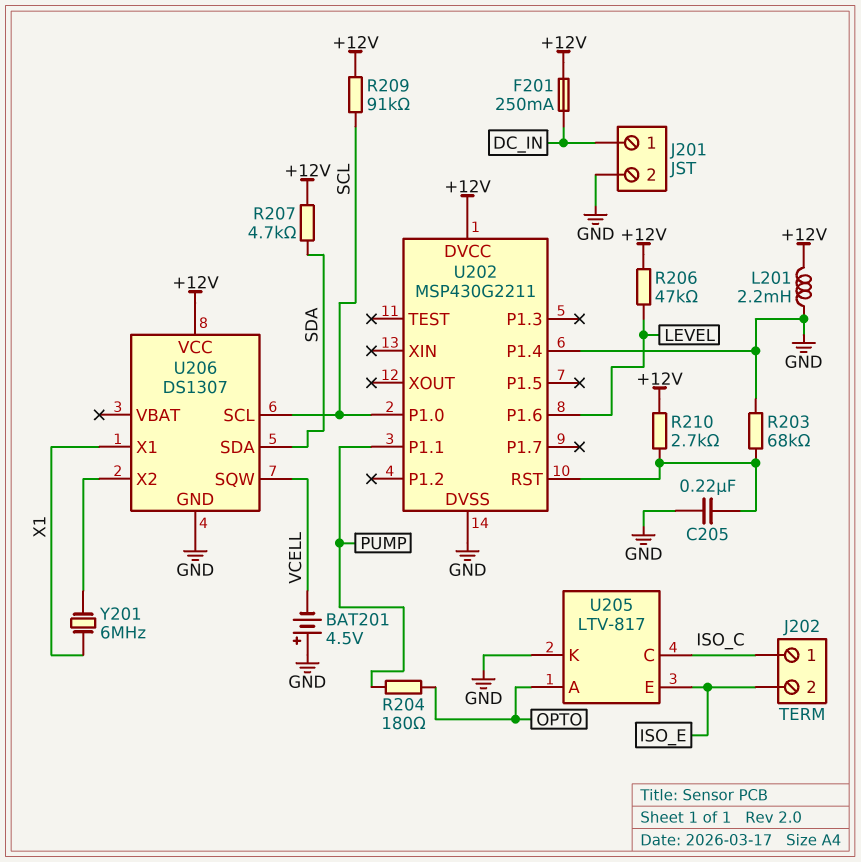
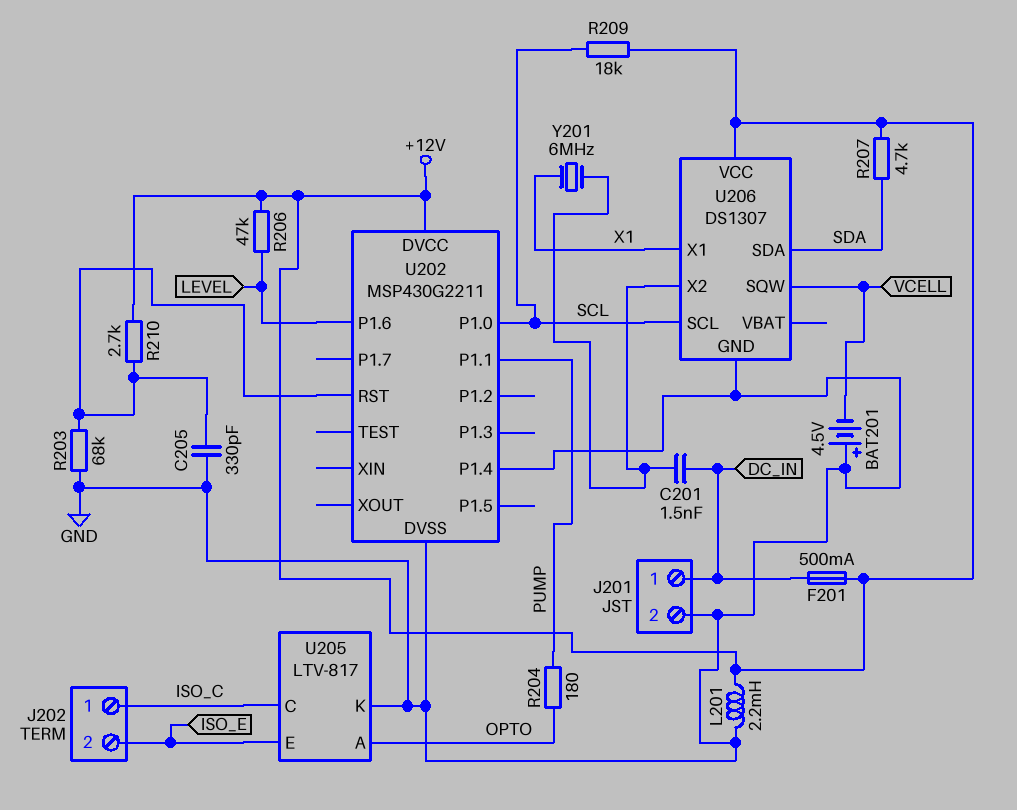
C201: none -> 1.5nF (DC_IN, U206/X2)
C205: 220nF (GND, U202/RST) -> 330pF (GND, U202/RST)
F201: 250mA (+12V, DC_IN) -> 500mA (+12V, DC_IN)
R209: 91k (+12V, SCL) -> 18k (+12V, SCL)

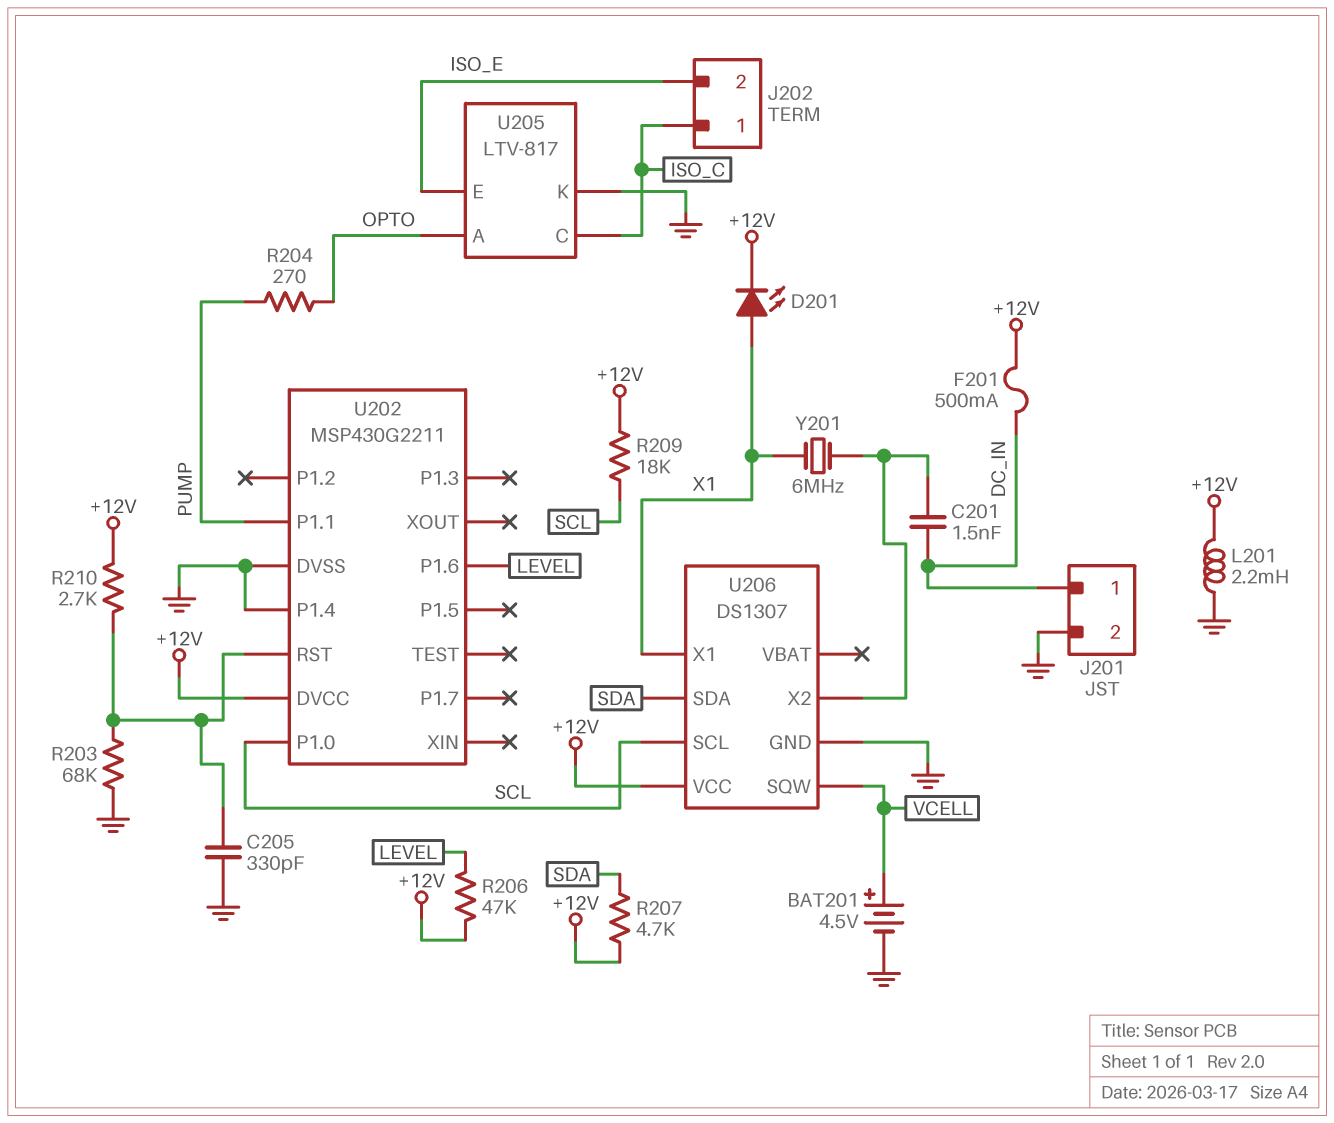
BAT201: 4.5V (plus GND, minus VCELL) -> 4.5V (plus VCELL, minus GND)
D201: none -> LED (A X1, K +12V)
R204: 180 (OPTO, PUMP) -> 270 (OPTO, PUMP)

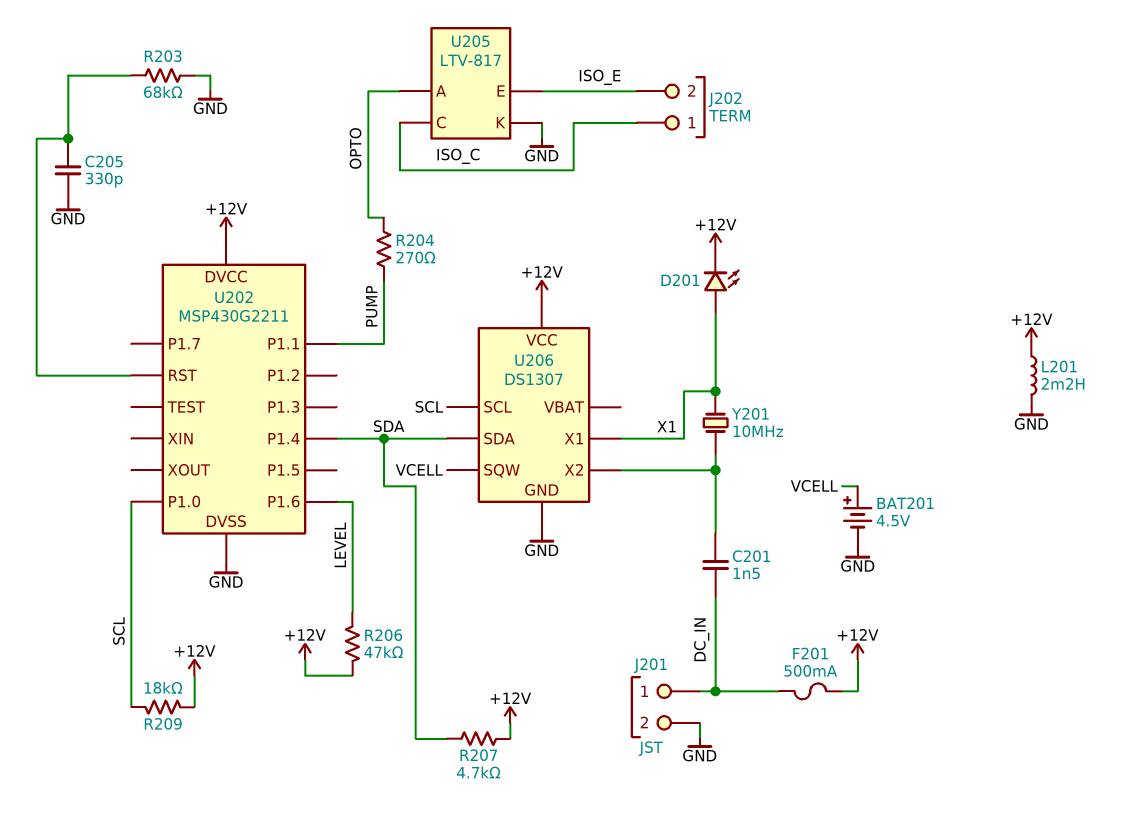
R210: 2.7k (+12V, U202/RST) -> none
U202 pin P1.4: GND -> SDA
Y201: 6MHz (U206/X2, X1) -> 10MHz (U206/X2, X1)

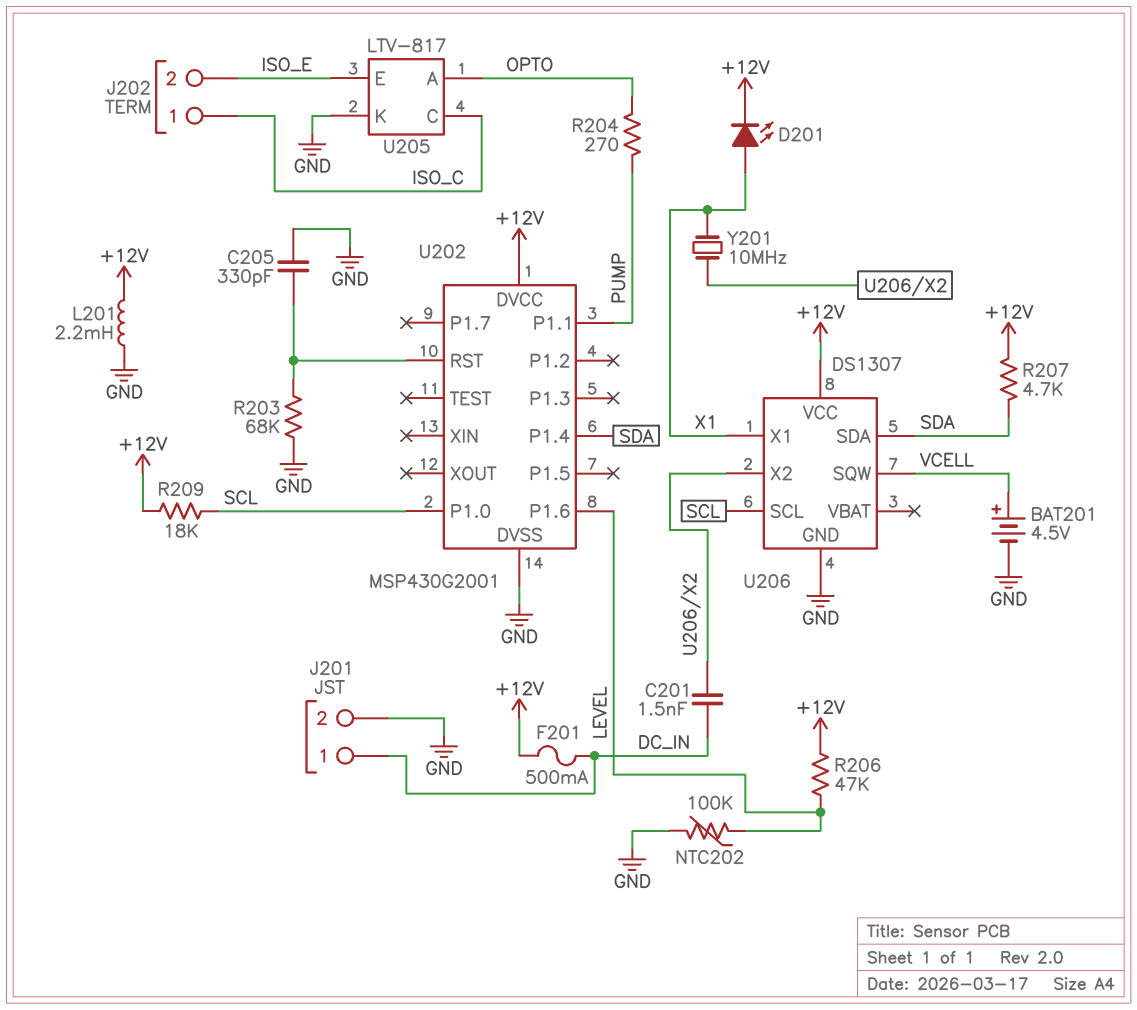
NTC202: none -> 100k (GND, LEVEL)
U202: MSP430G2211 -> MSP430G2001

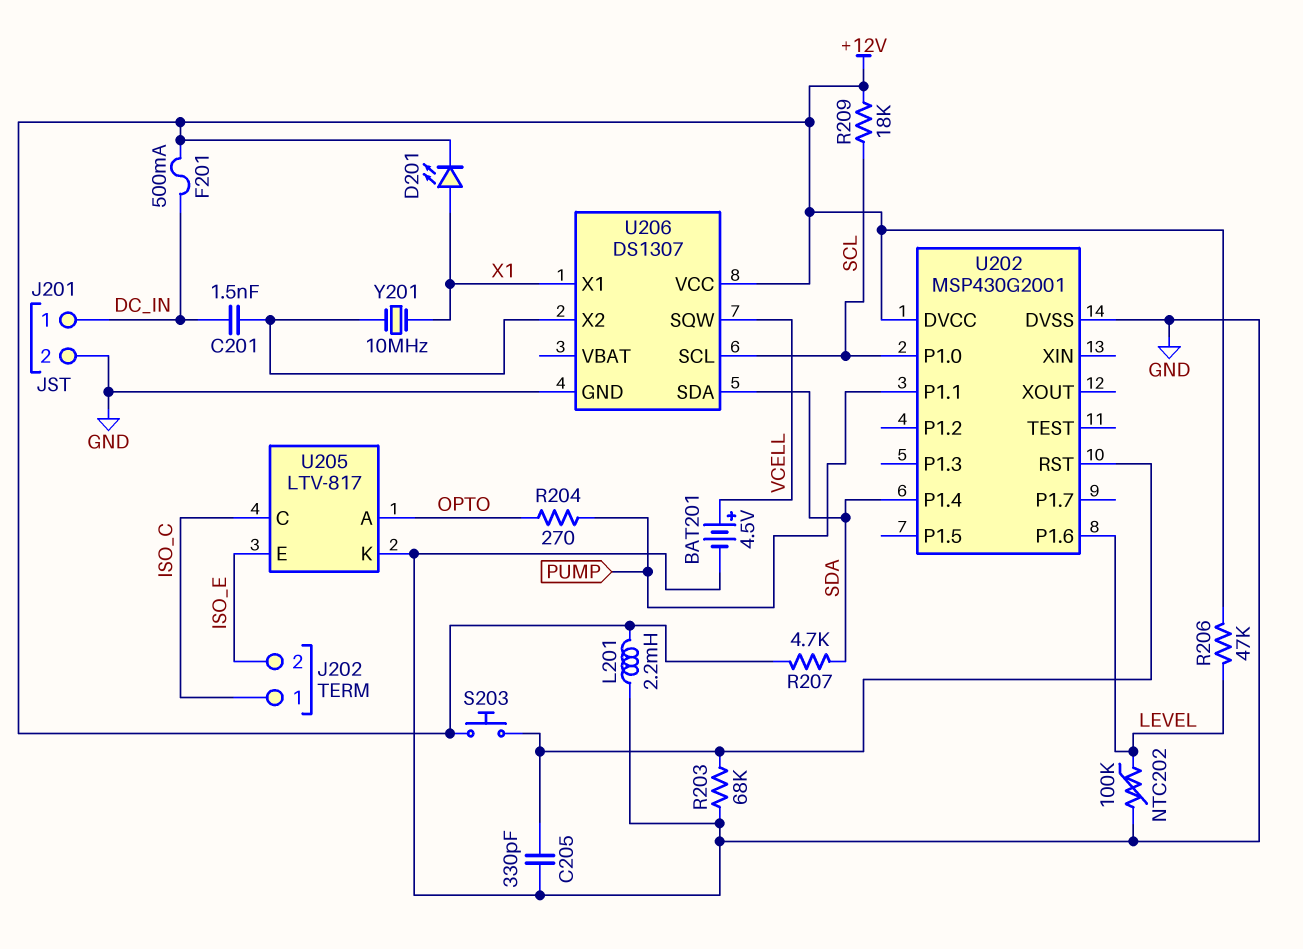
S203: none -> button (+12V, U202/RST)

